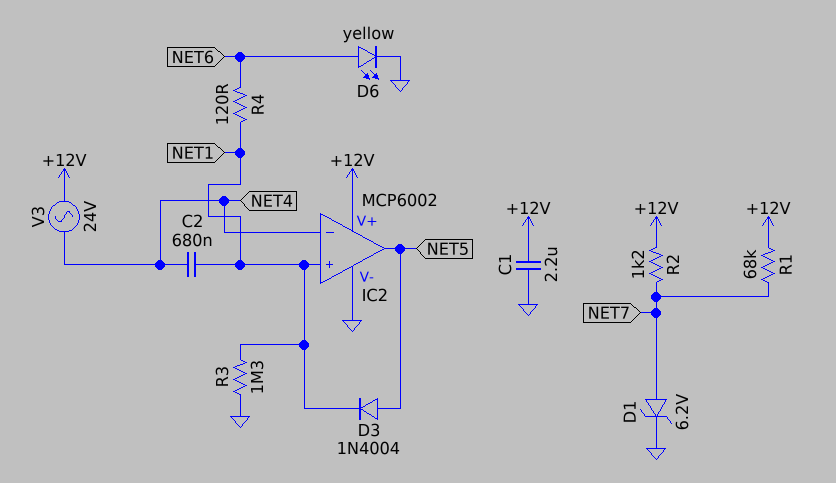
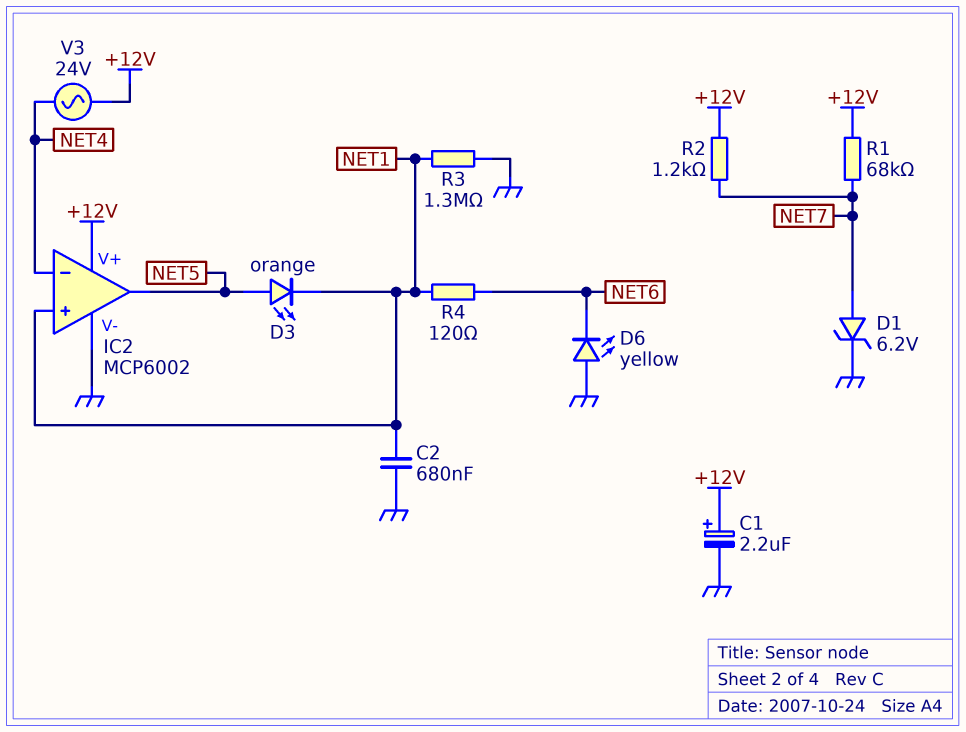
C1: 2.2uF (+12V, GND) -> 2.2uF (plus +12V, minus GND)
C2: 680nF (NET1, NET4) -> 680nF (GND, NET1)
D3: diode 1N4004 (A NET5, K NET1) -> LED orange (A NET5, K NET1)
D6: LED yellow (A NET6, K GND) -> LED yellow (A GND, K NET6)

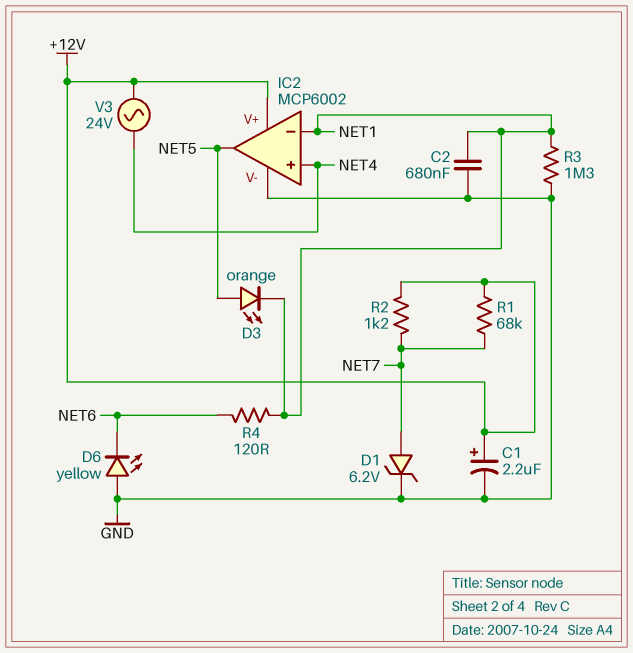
IC2 pin in+: NET1 -> NET4
IC2 pin in-: NET4 -> NET1

